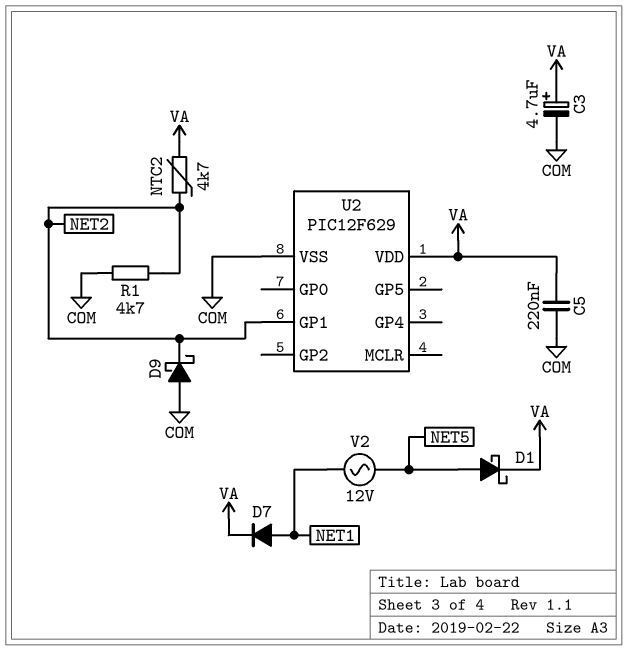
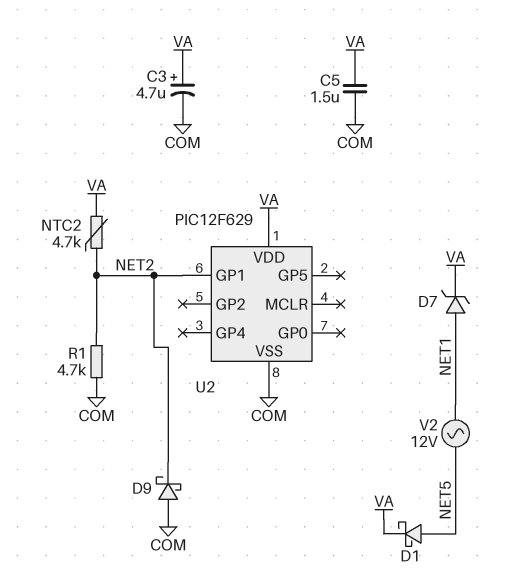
C5: 220nF (COM, VA) -> 1.5uF (COM, VA)
D7: diode (A NET1, K VA) -> zener (A NET1, K VA)

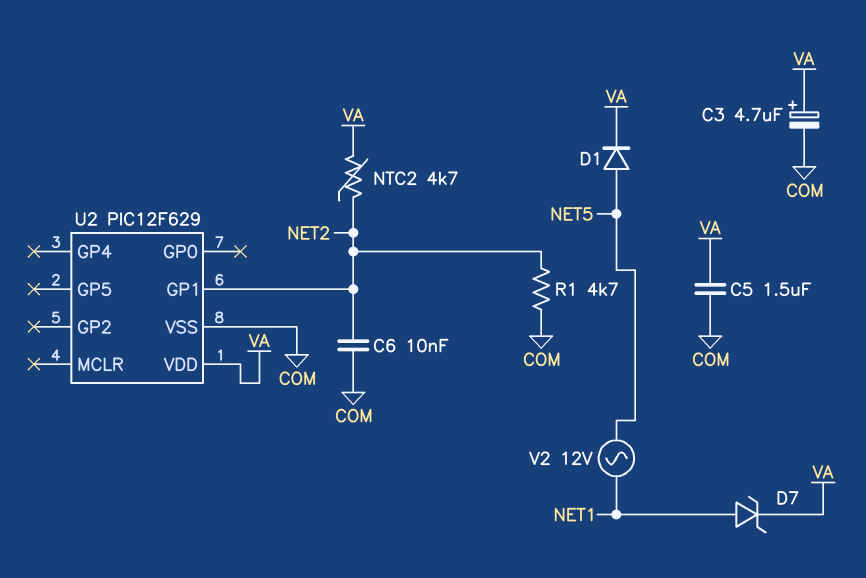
C6: none -> 10nF (COM, NET2)
D1: schottky (A NET5, K VA) -> diode (A NET5, K VA)
D9: schottky (A COM, K NET2) -> none

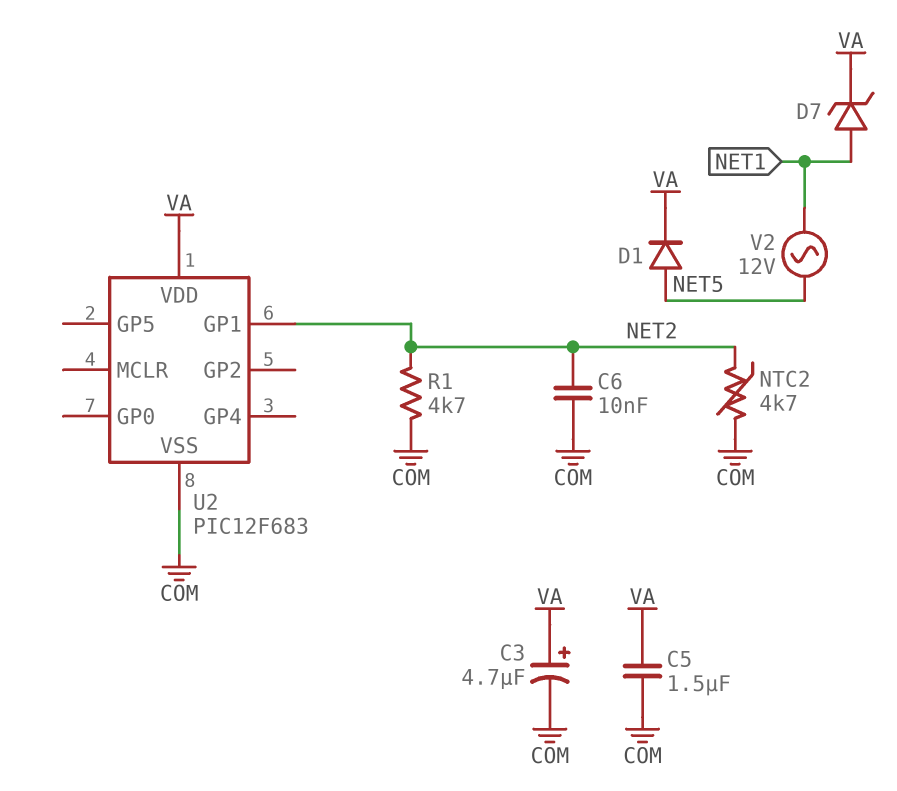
NTC2: 4.7k (NET2, VA) -> 4.7k (COM, NET2)
U2: PIC12F629 -> PIC12F683

